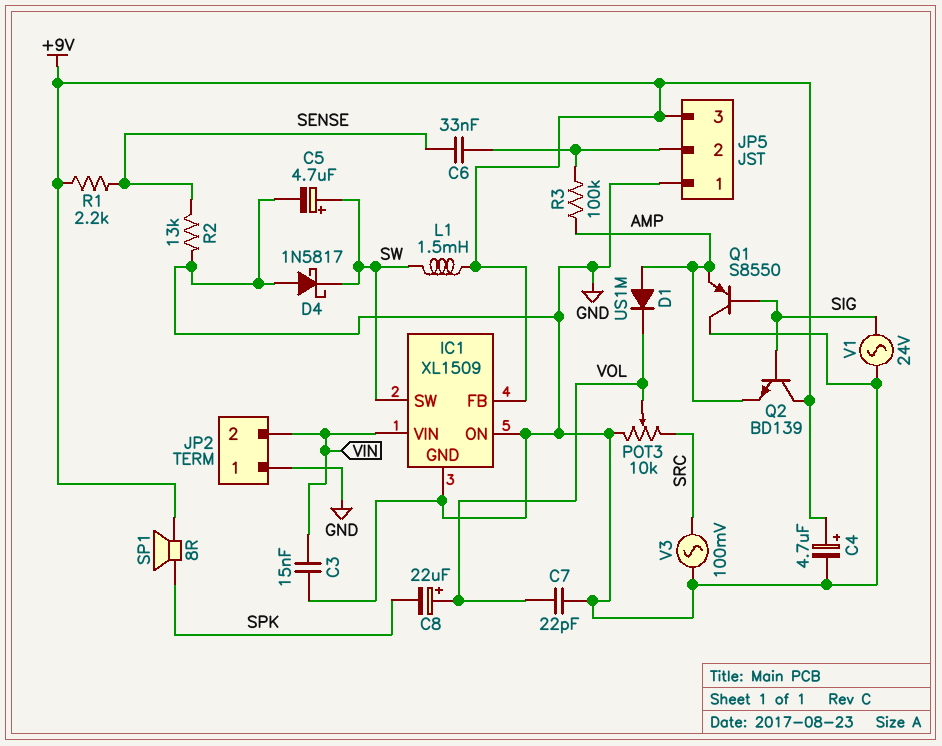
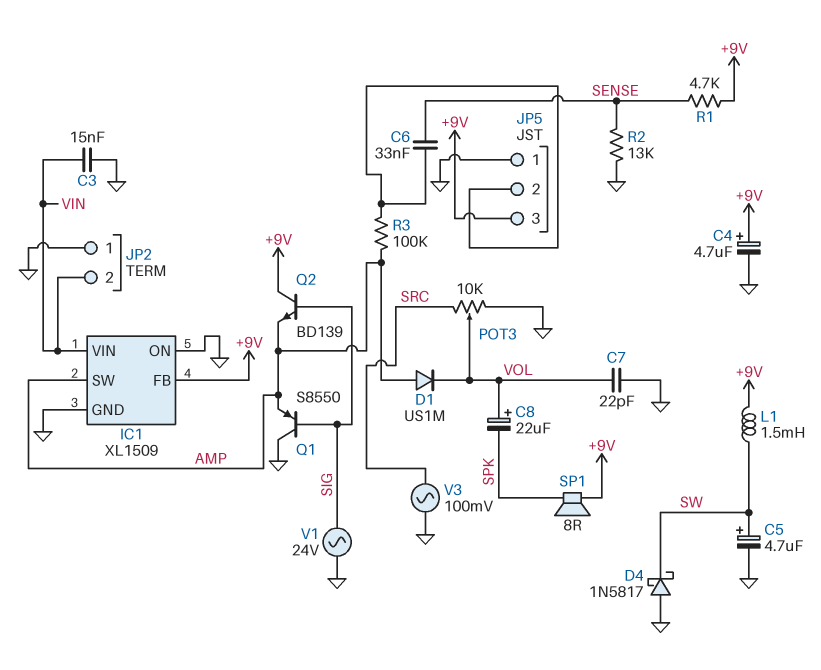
IC1 pin SW: SW -> AMP
R1: 2.2k (+9V, SENSE) -> 4.7k (+9V, SENSE)

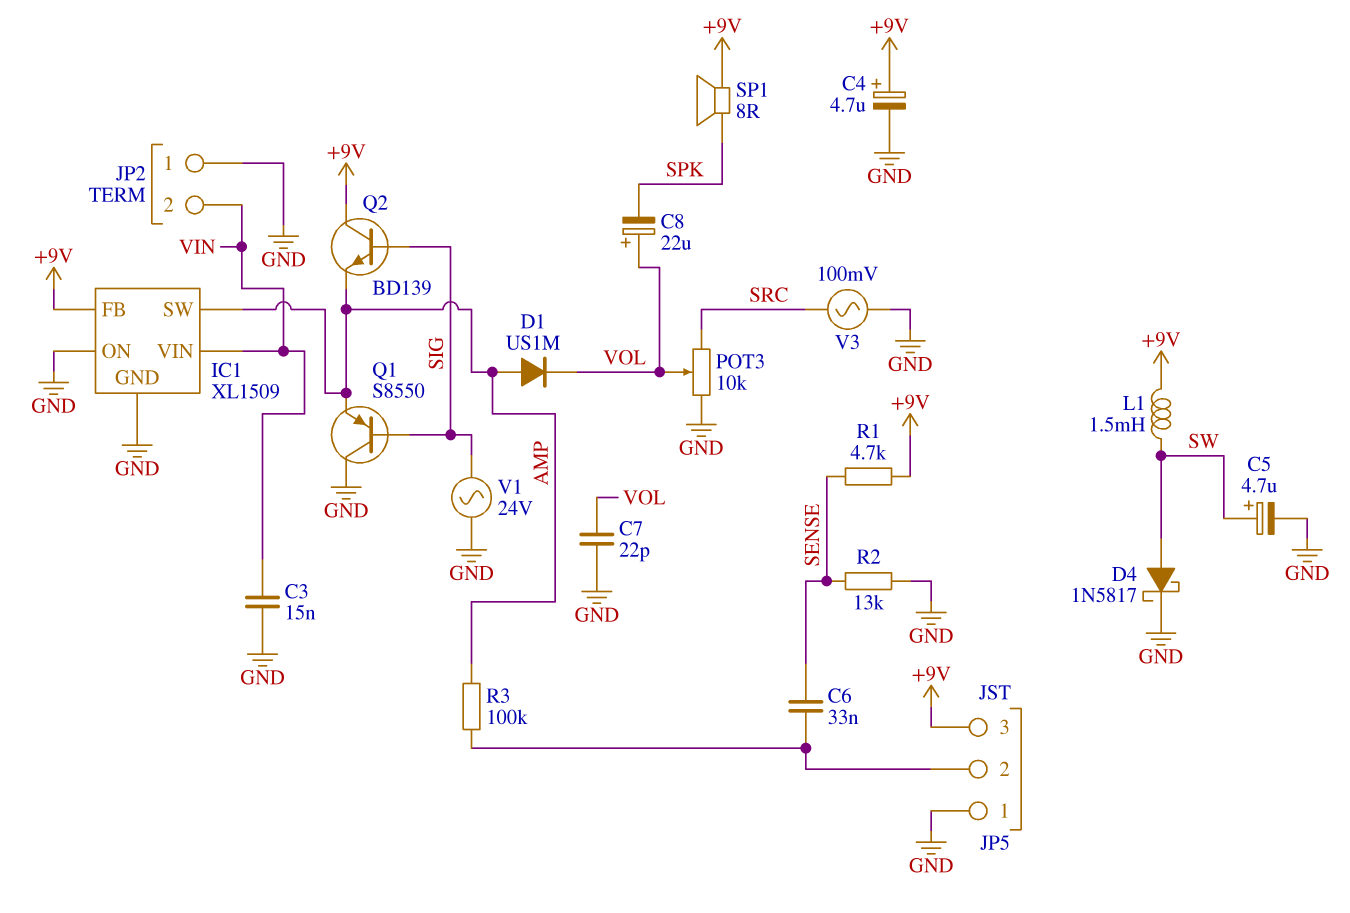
D4: schottky 1N5817 (A GND, K SW) -> schottky 1N5817 (A SW, K GND)

